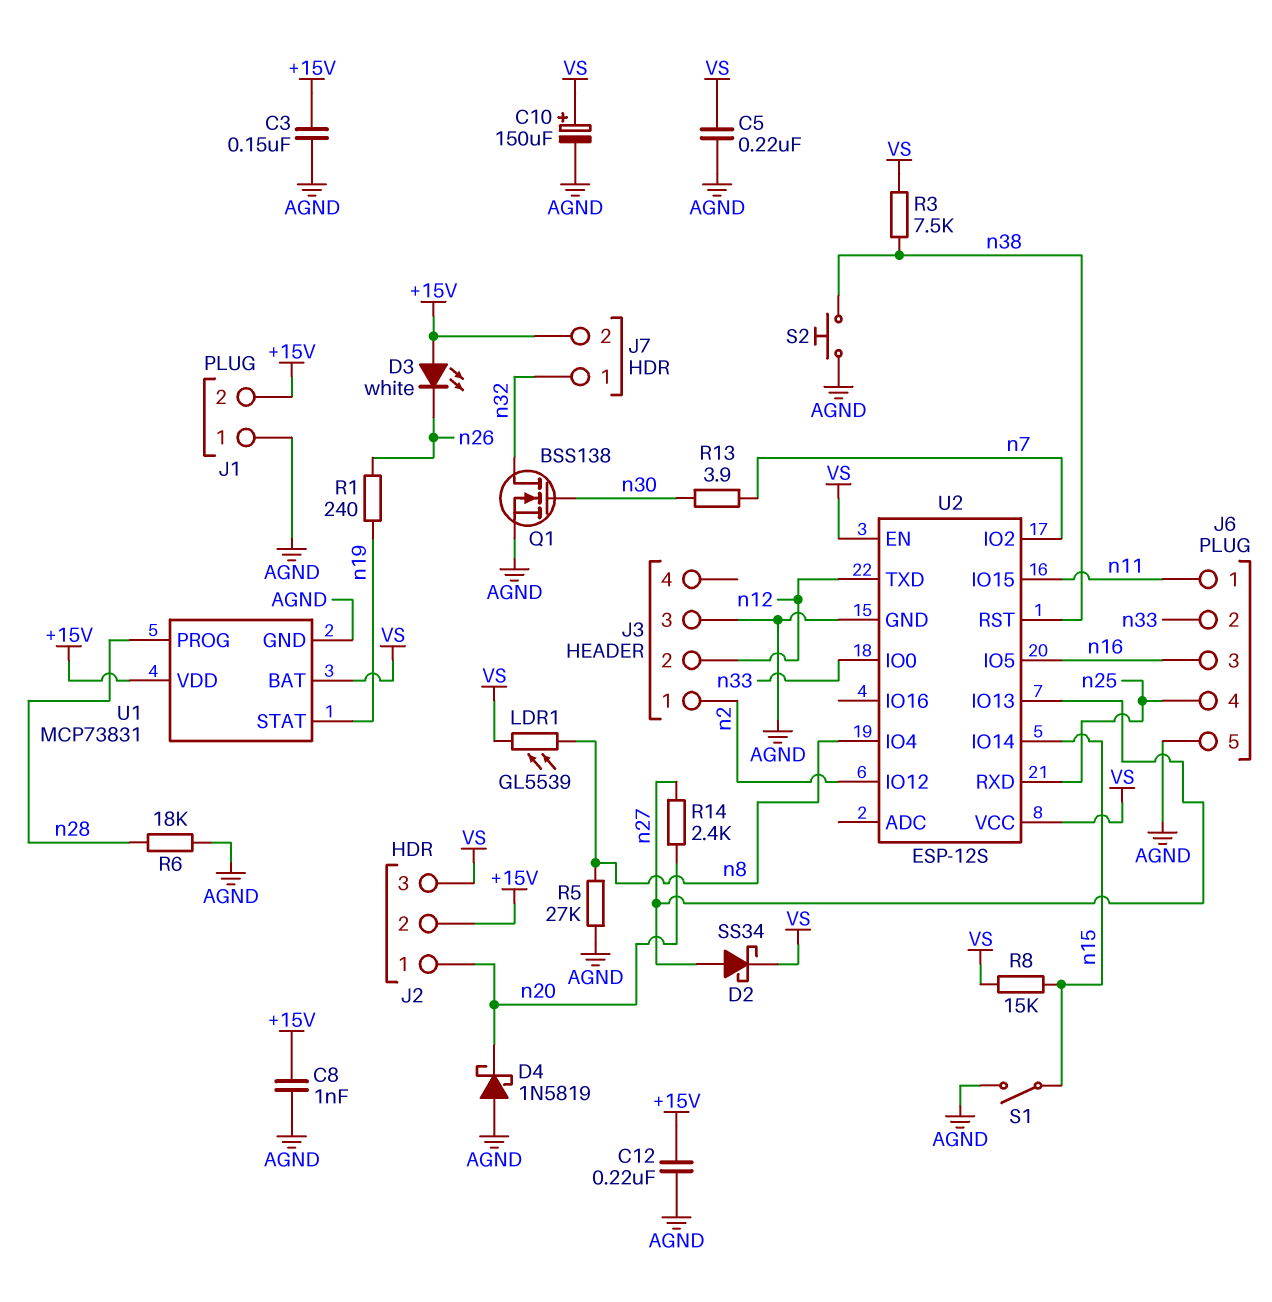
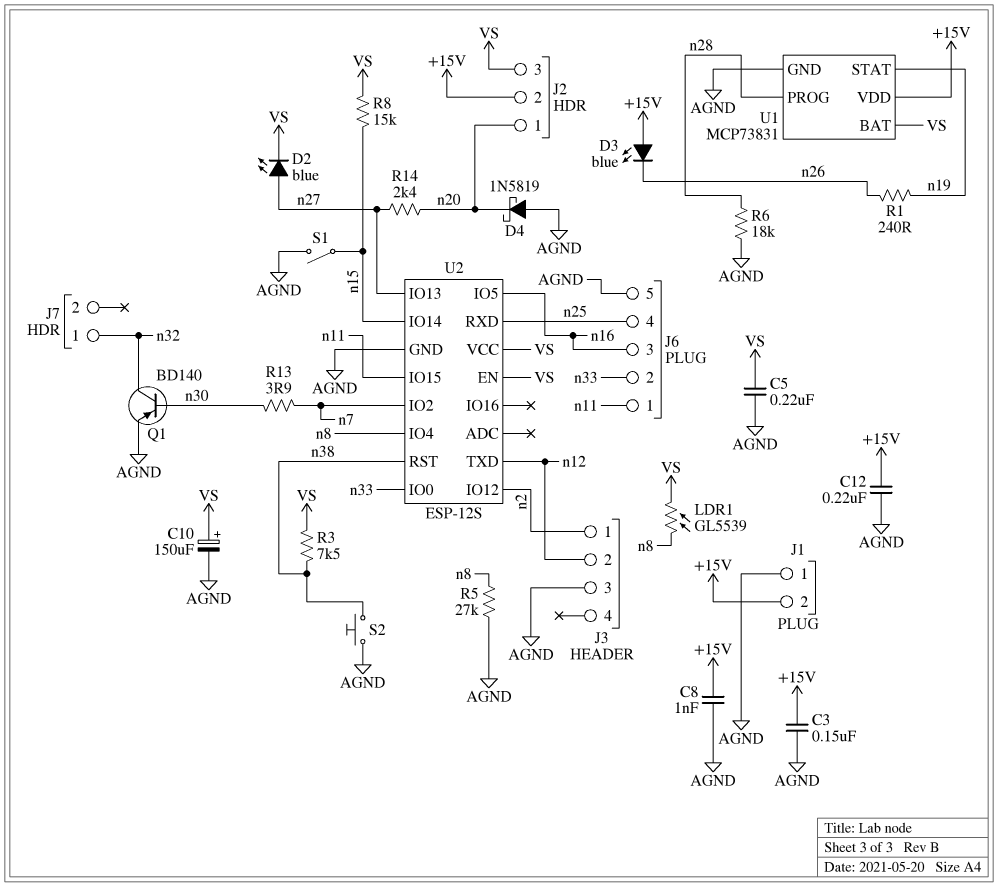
D2: schottky SS34 (A n27, K VS) -> LED blue (A n27, K VS)
D3: LED white (A +15V, K n26) -> LED blue (A +15V, K n26)
J7 pin 2: +15V -> none
Q1: NMOS BSS138 (G n30, D n32, S AGND) -> PNP BD140 (B n30, C n32, E AGND)

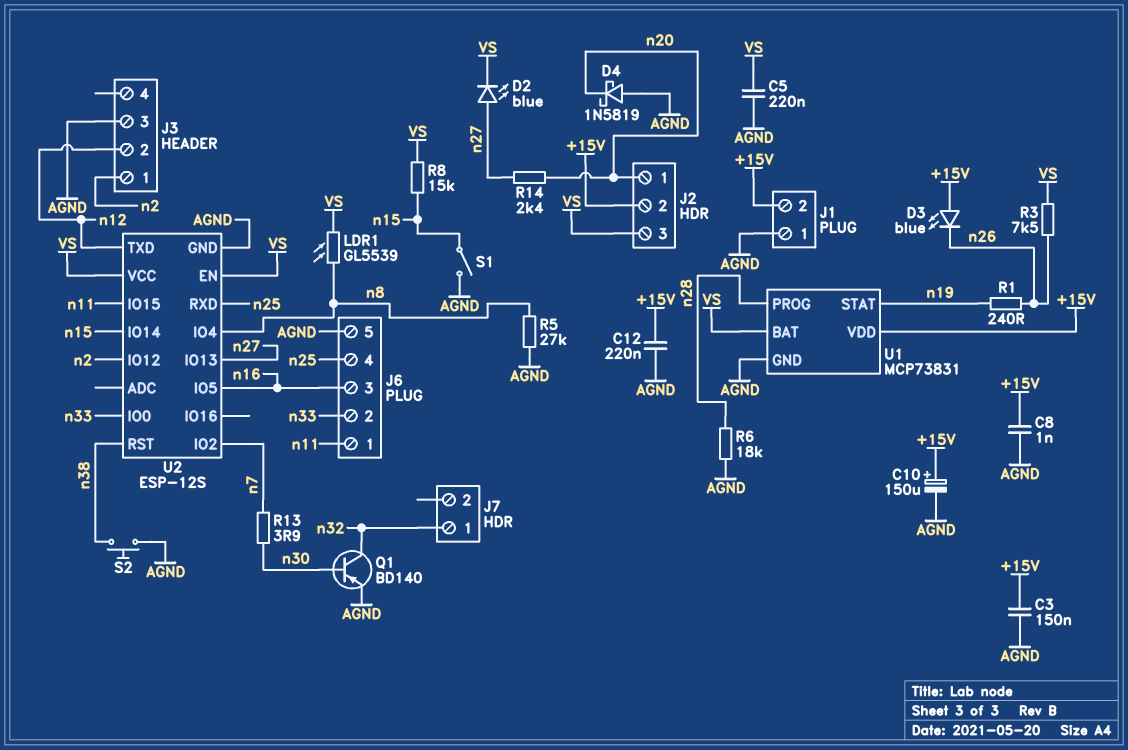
C10: 150uF (plus VS, minus AGND) -> 150uF (plus +15V, minus AGND)
R3: 7.5k (VS, n38) -> 7.5k (VS, n26)

